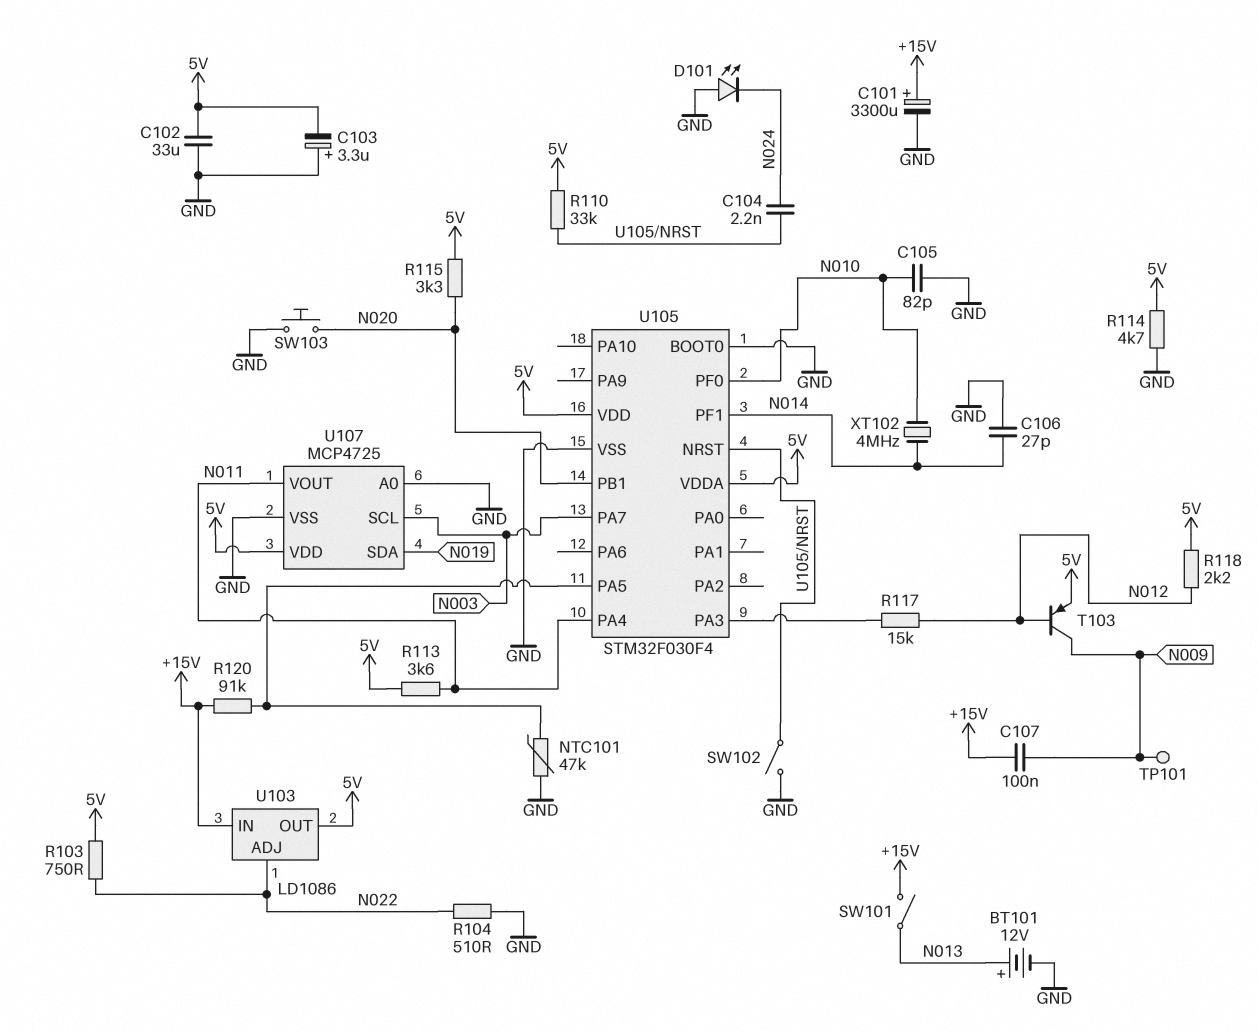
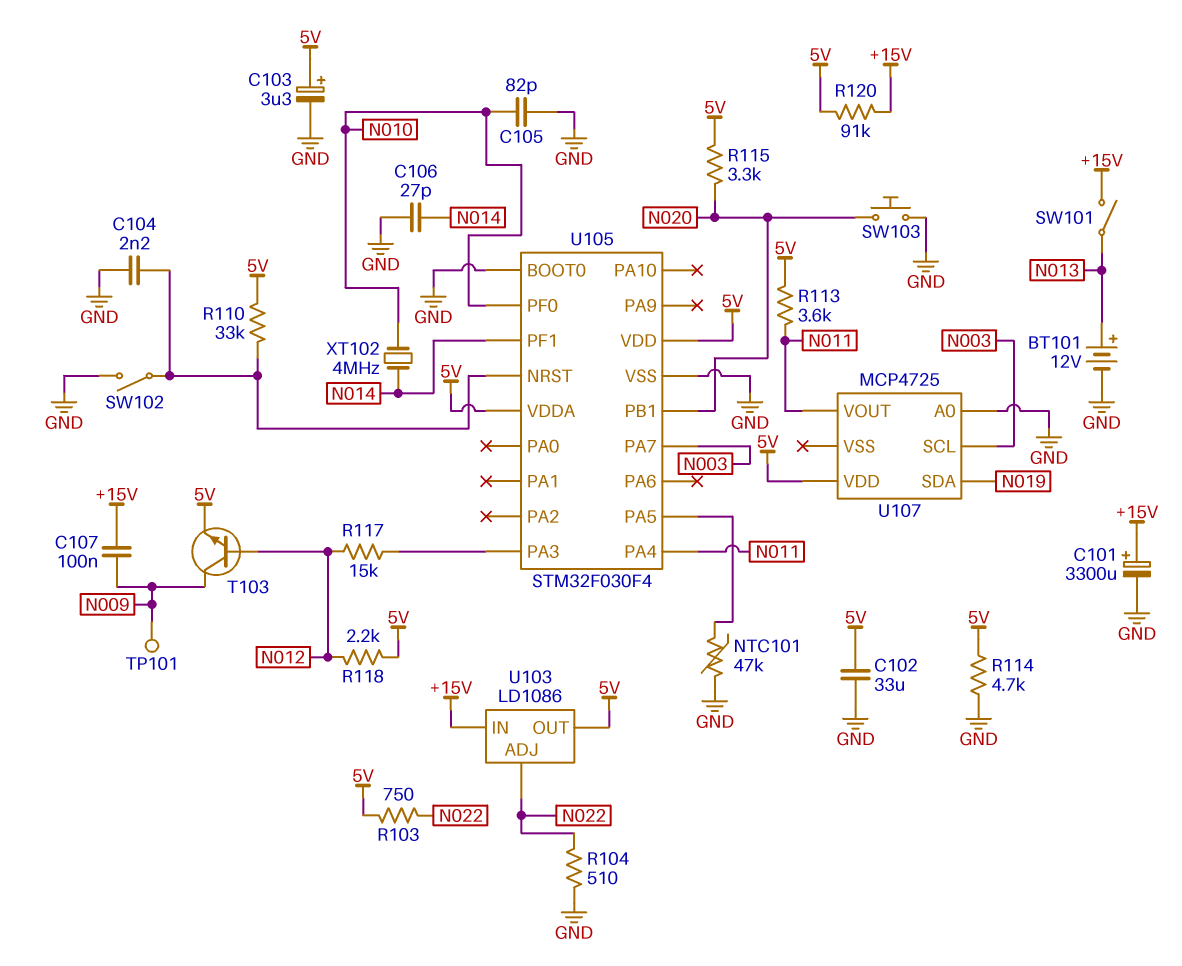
C103: 3.3uF (plus GND, minus 5V) -> 3.3uF (plus 5V, minus GND)
C104: 2.2nF (N024, U105/NRST) -> 2.2nF (GND, U105/NRST)
D101: LED (A GND, K N024) -> none
R120: 91k (+15V, U105/PA5) -> 91k (+15V, 5V)
T103: PNP (B N012, C N009, E 5V) -> NPN (B N012, C N009, E 5V)
U107 pin VSS: GND -> none

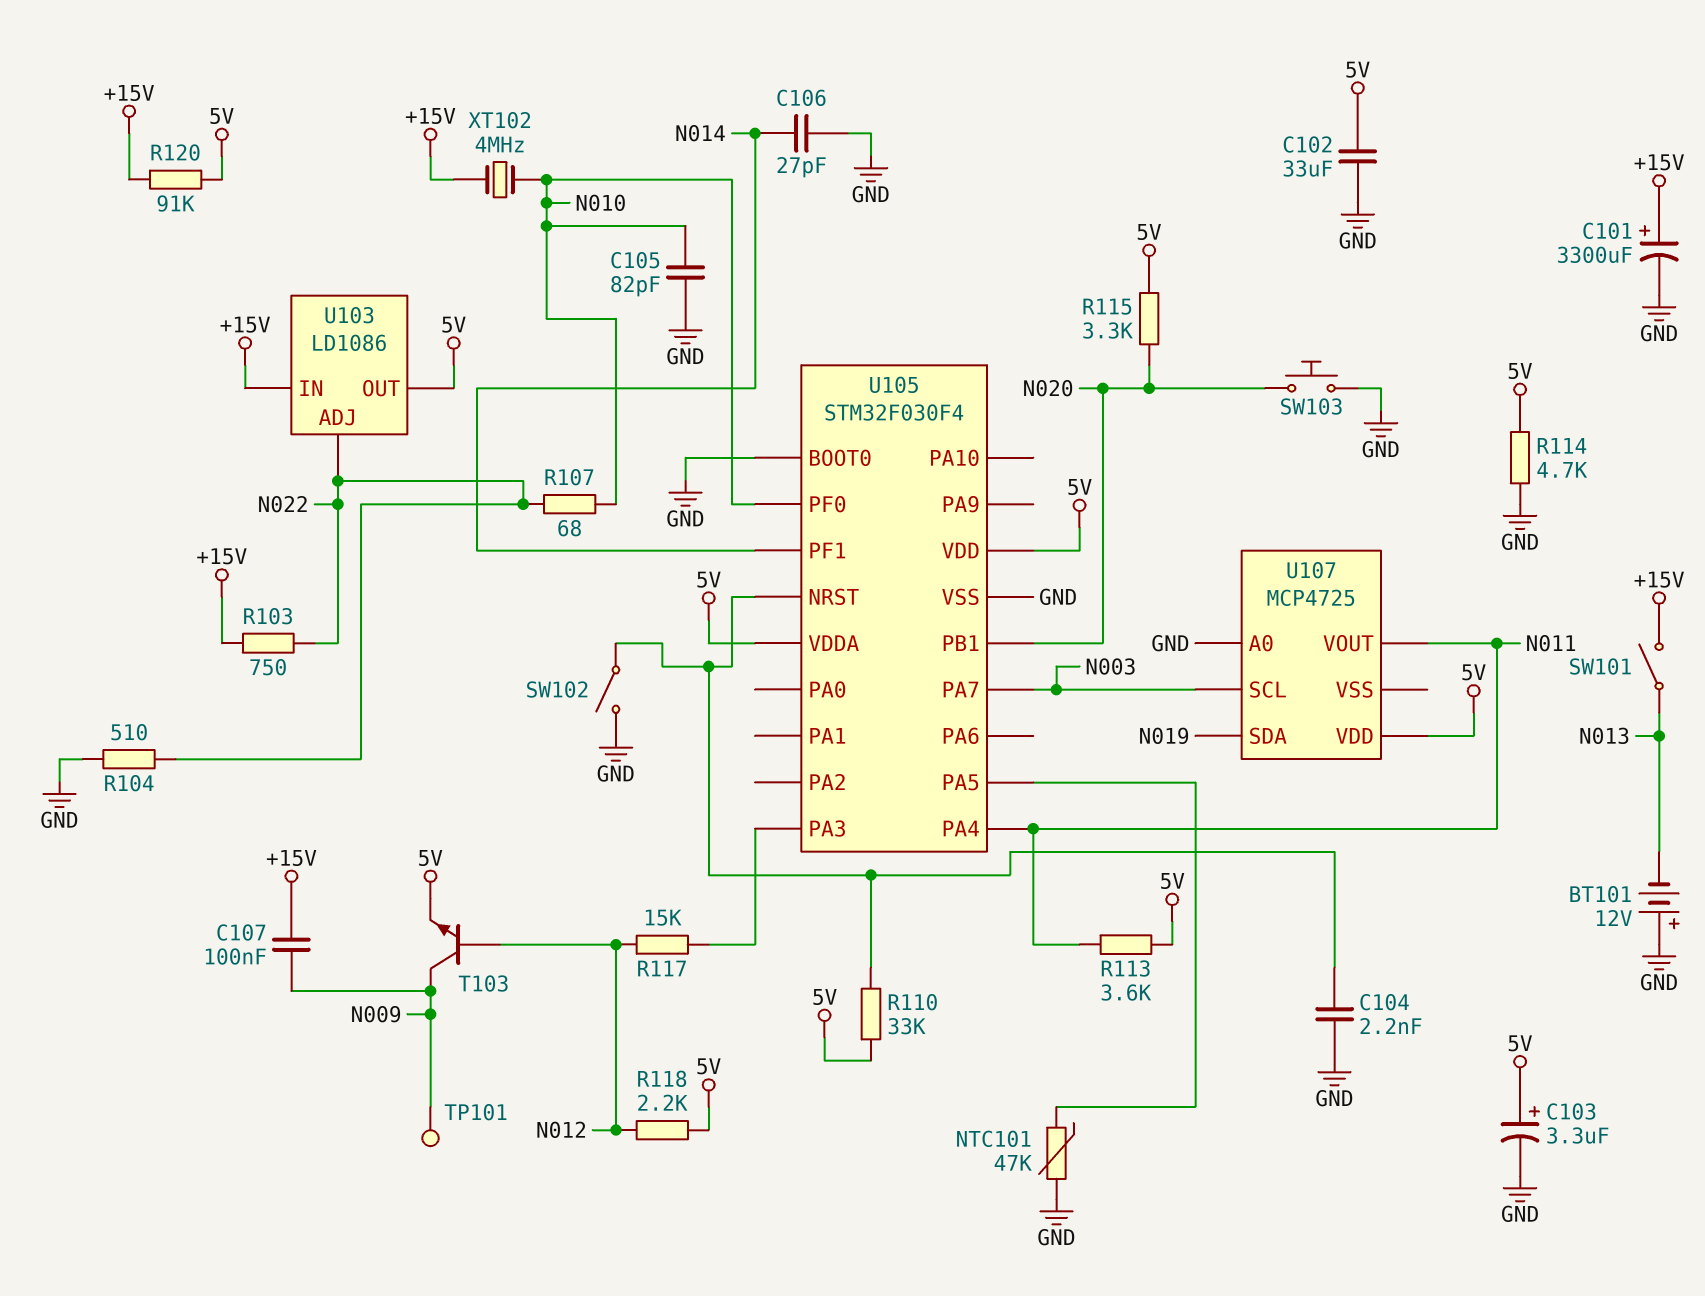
BT101: 12V (plus N013, minus GND) -> 12V (plus GND, minus N013)
R103: 750 (5V, N022) -> 750 (+15V, N022)
R107: none -> 68 (N010, N022)
XT102: 4MHz (N010, N014) -> 4MHz (+15V, N010)

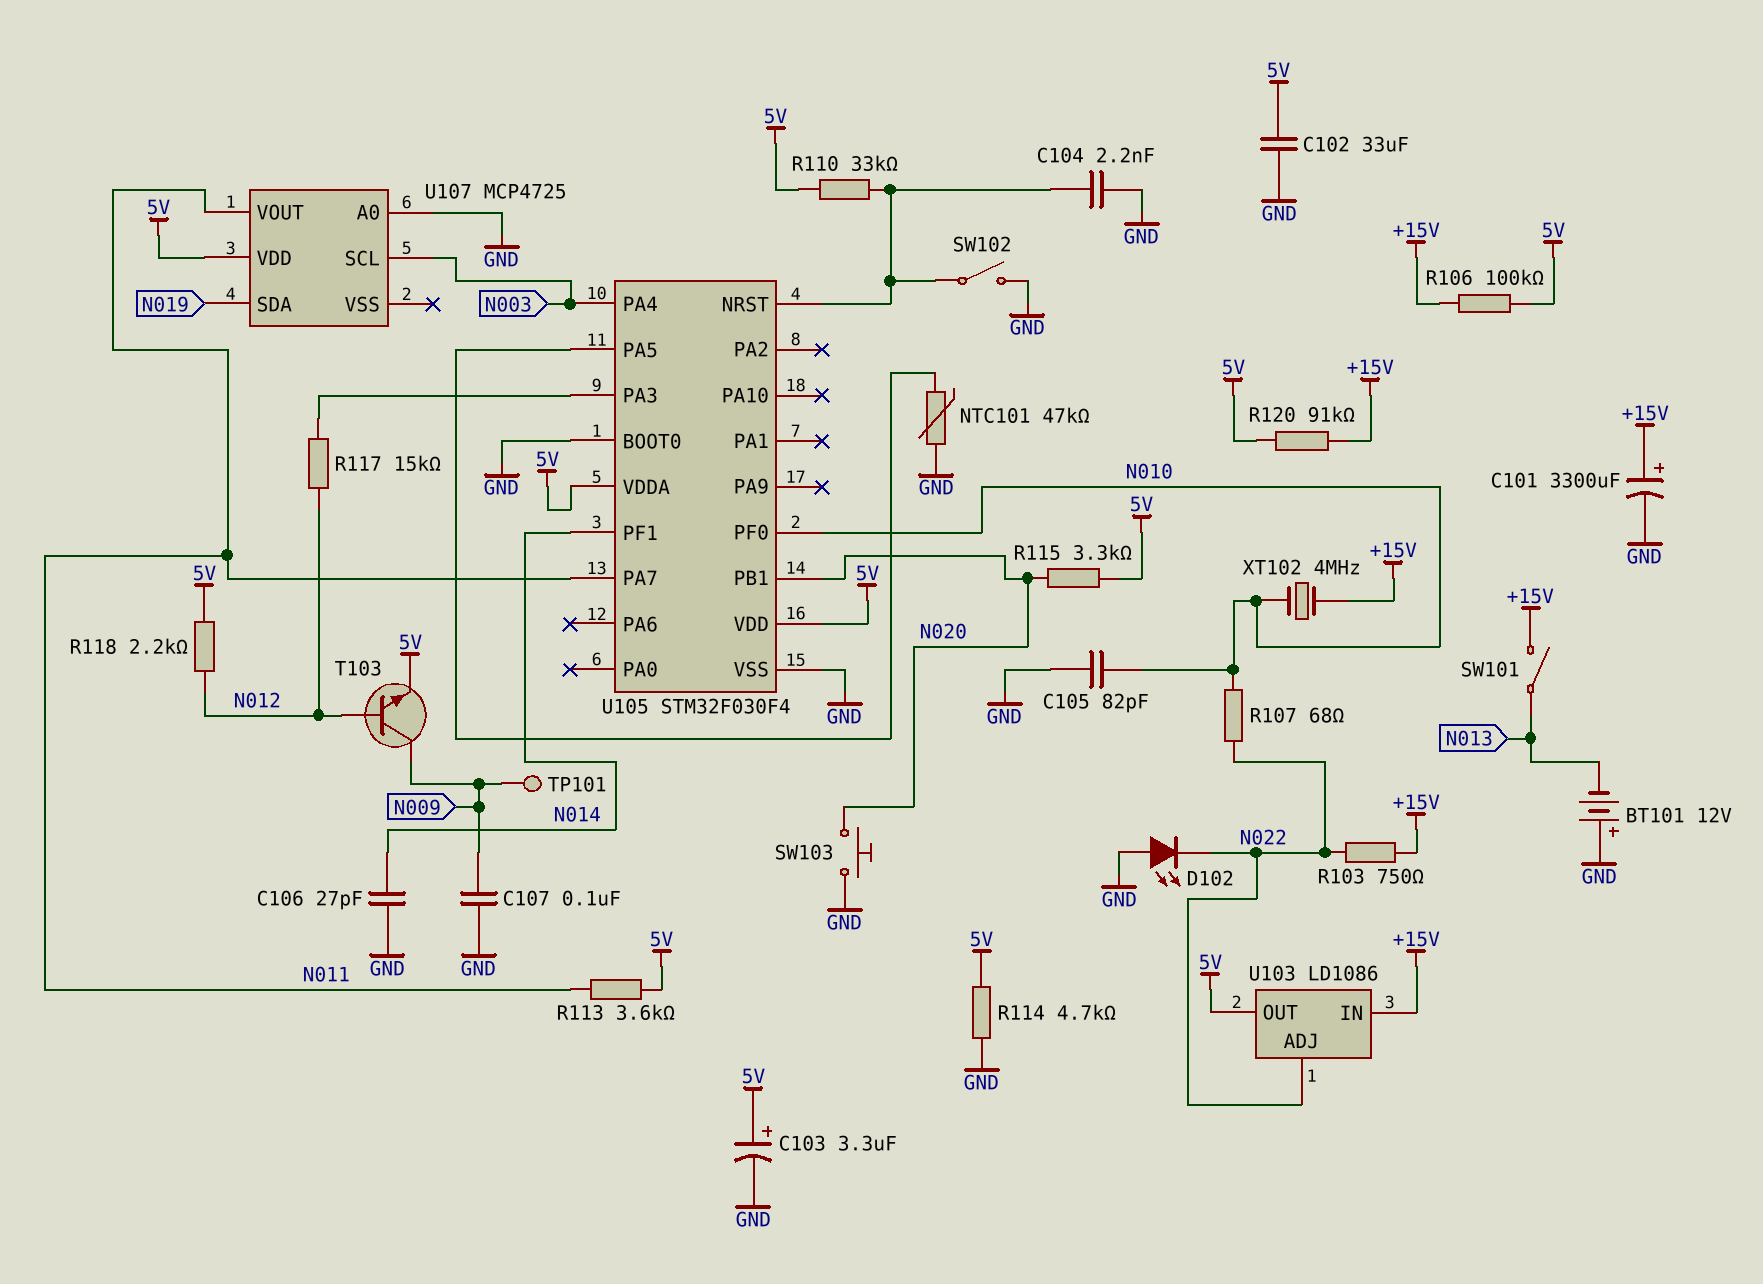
C107: 100nF (+15V, N009) -> 100nF (GND, N009)
D102: none -> LED (A GND, K N022)
R104: 510 (GND, N022) -> none
R106: none -> 100k (+15V, 5V)
U105 pin PA4: N011 -> N003
U105 pin PA7: N003 -> N011

